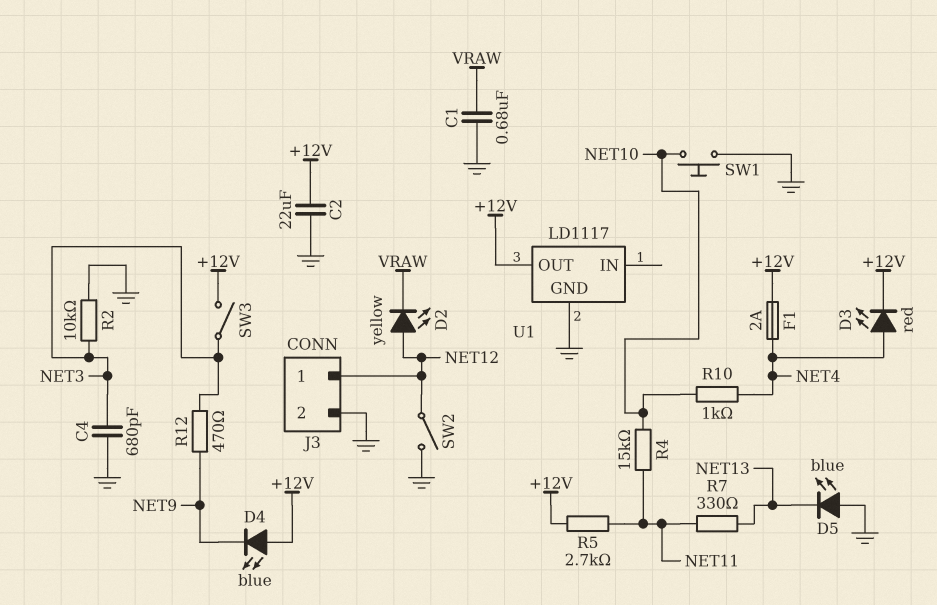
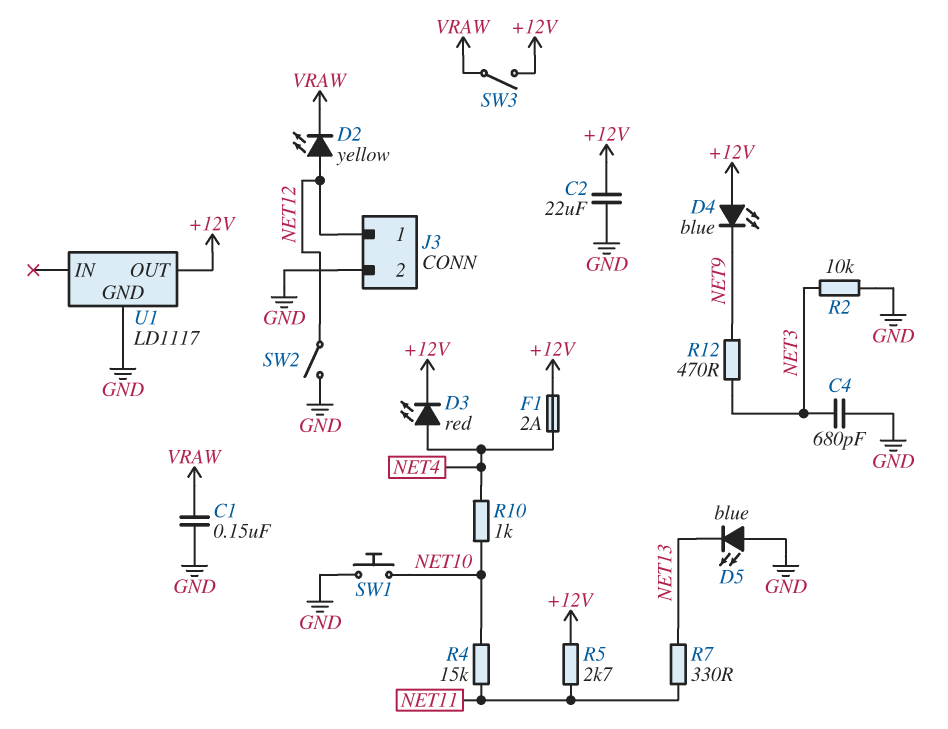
C1: 680nF (GND, VRAW) -> 150nF (GND, VRAW)
SW3: switch (+12V, NET3) -> switch (+12V, VRAW)

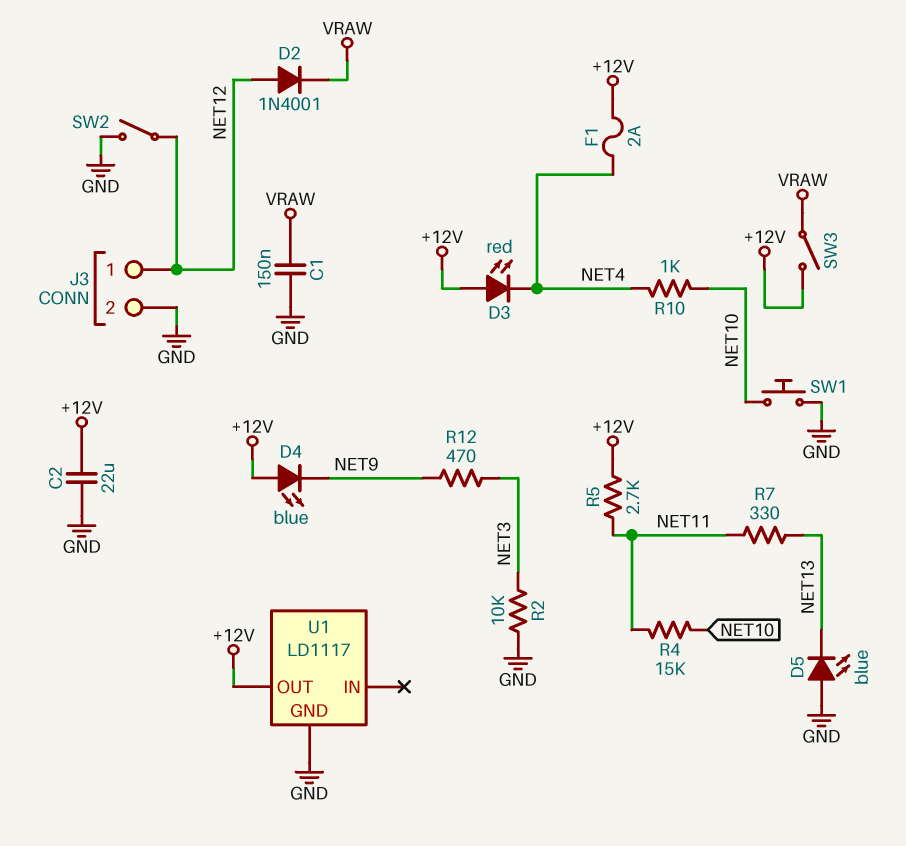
C4: 680pF (GND, NET3) -> none
D2: LED yellow (A NET12, K VRAW) -> diode 1N4001 (A NET12, K VRAW)
D3: LED red (A NET4, K +12V) -> LED red (A +12V, K NET4)

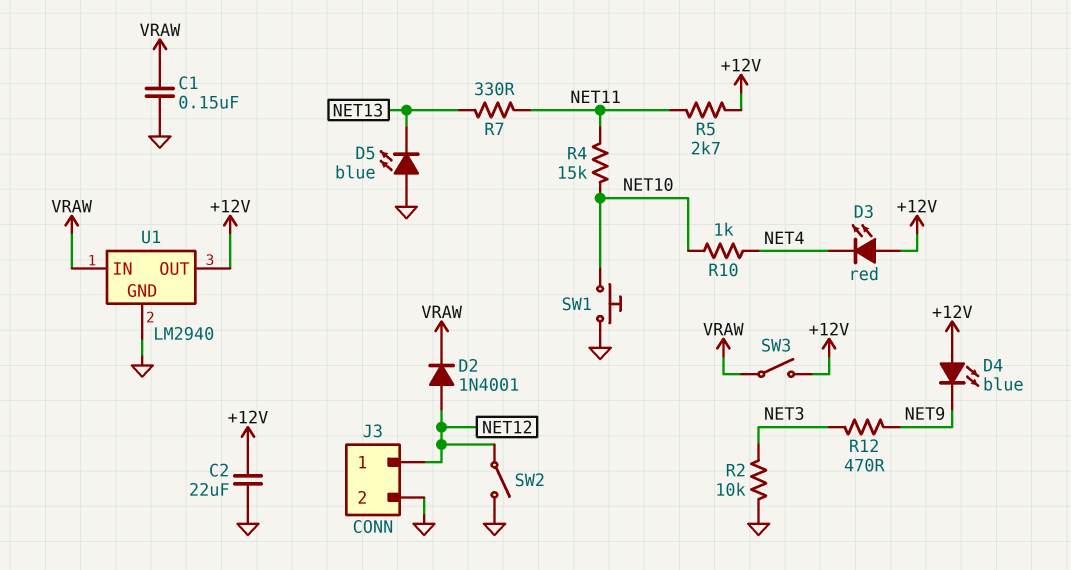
F1: 2A (+12V, NET4) -> none
U1: LD1117 -> LM2940
U1 pin IN: none -> VRAW

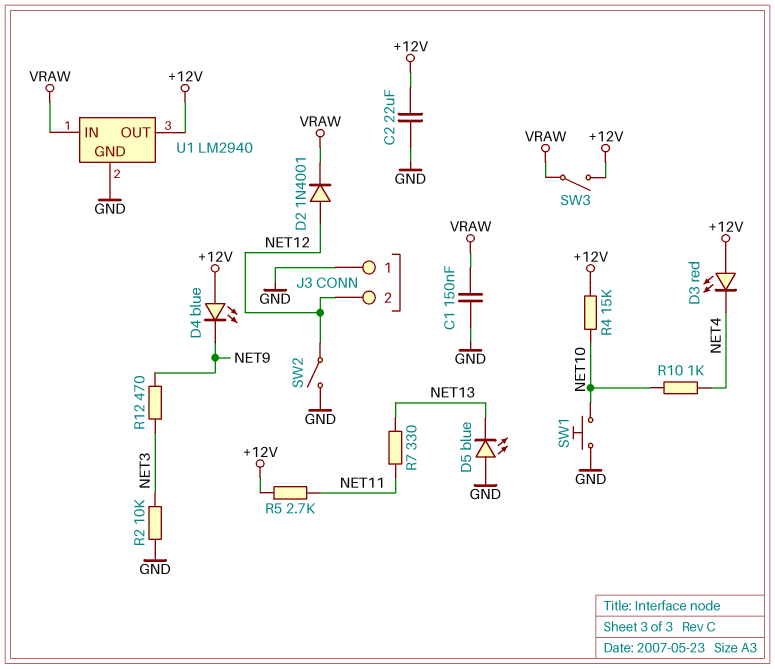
J3 pin 1: NET12 -> GND
J3 pin 2: GND -> NET12
R4: 15k (NET10, NET11) -> 15k (+12V, NET10)

